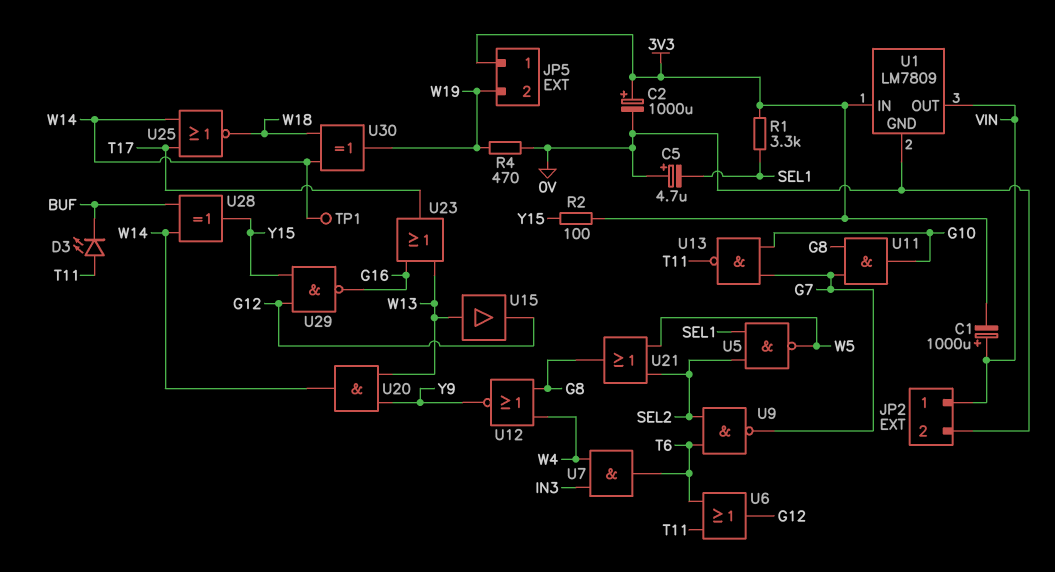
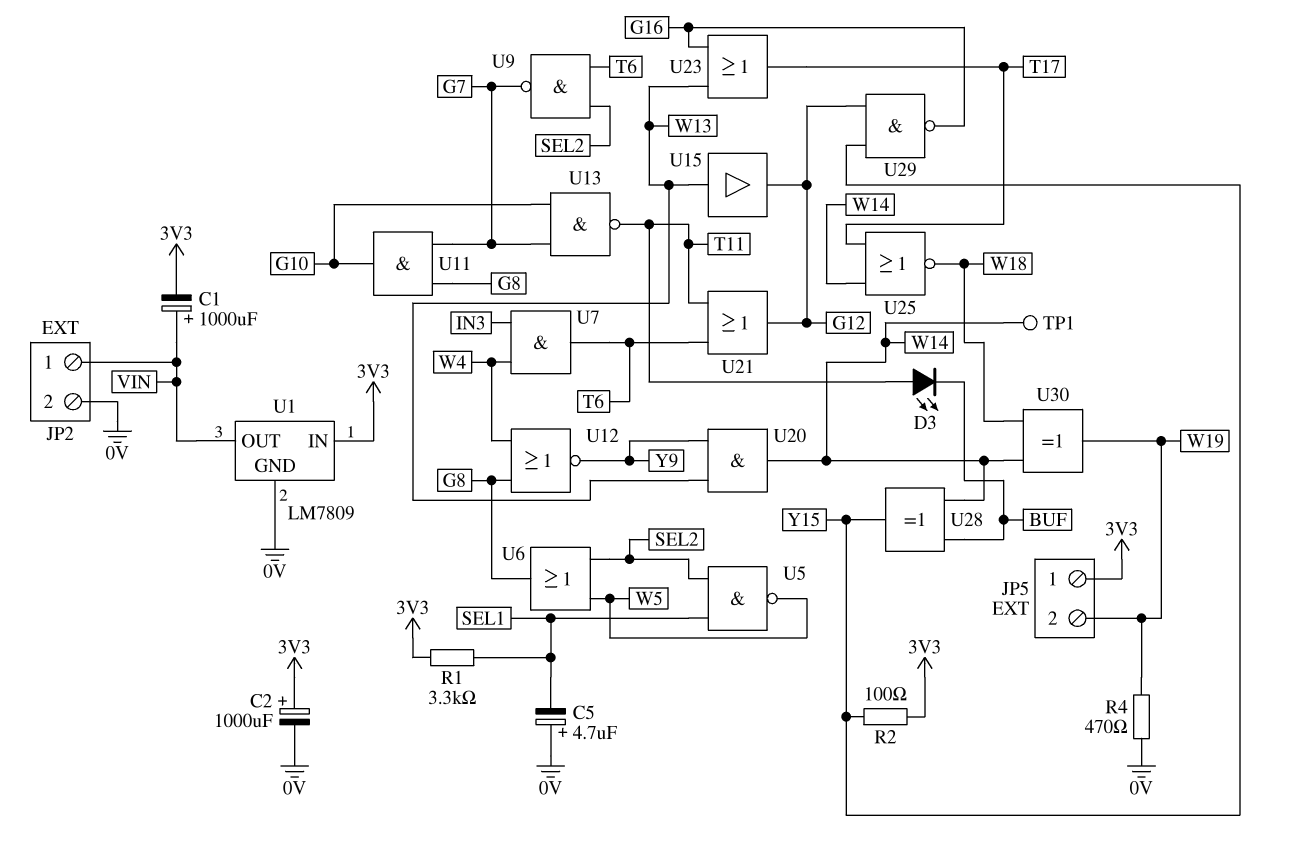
U6: OR (in T6, in T11, out G12) -> OR (in SEL2, in W5, out G8)
U21: OR (in SEL2, in W5, out G8) -> OR (in T6, in T11, out G12)

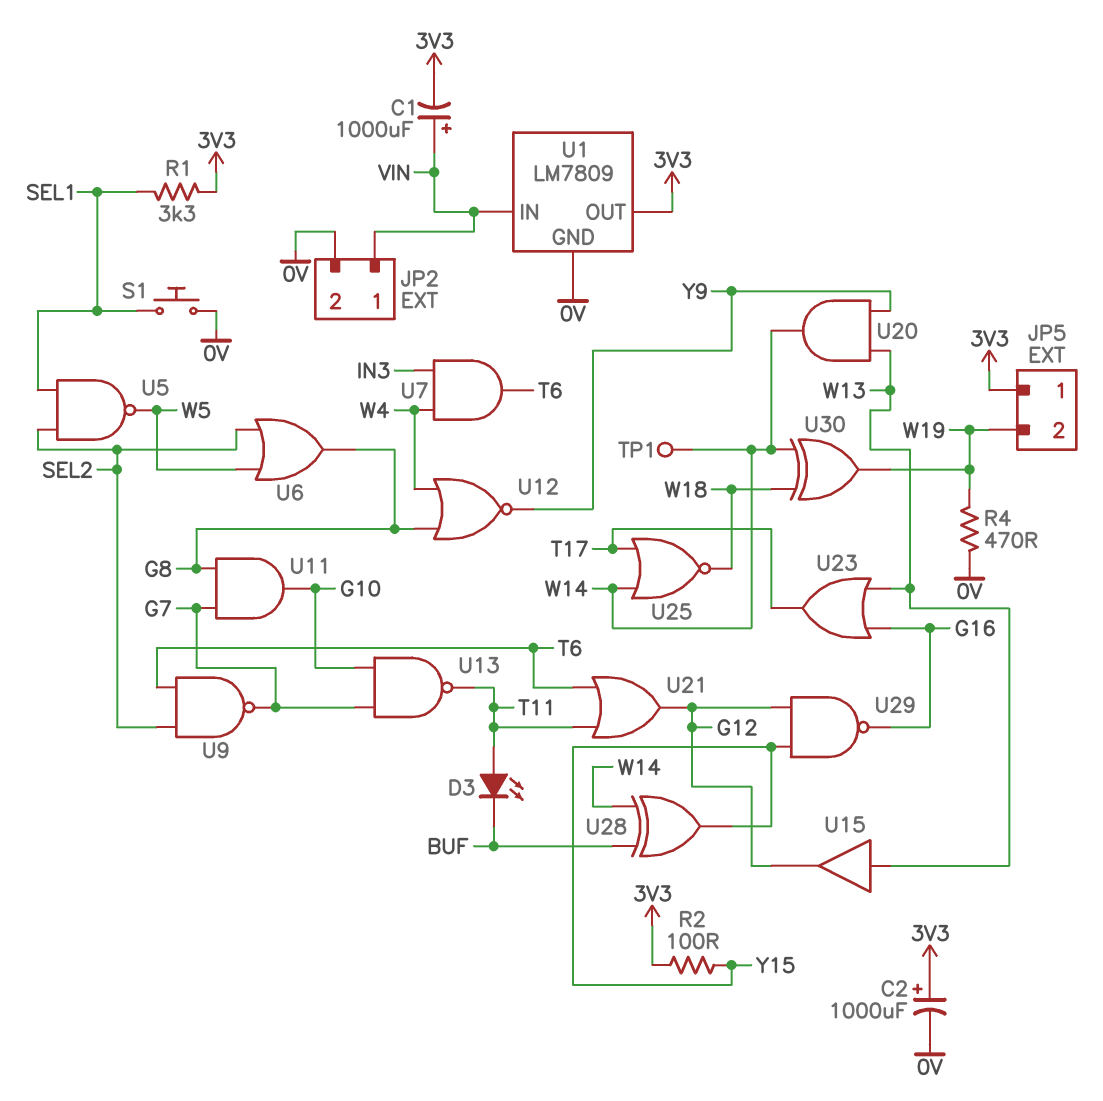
C5: 4.7uF (plus 0V, minus SEL1) -> none
S1: none -> button (0V, SEL1)
U1 pin IN: 3V3 -> VIN
U1 pin OUT: VIN -> 3V3

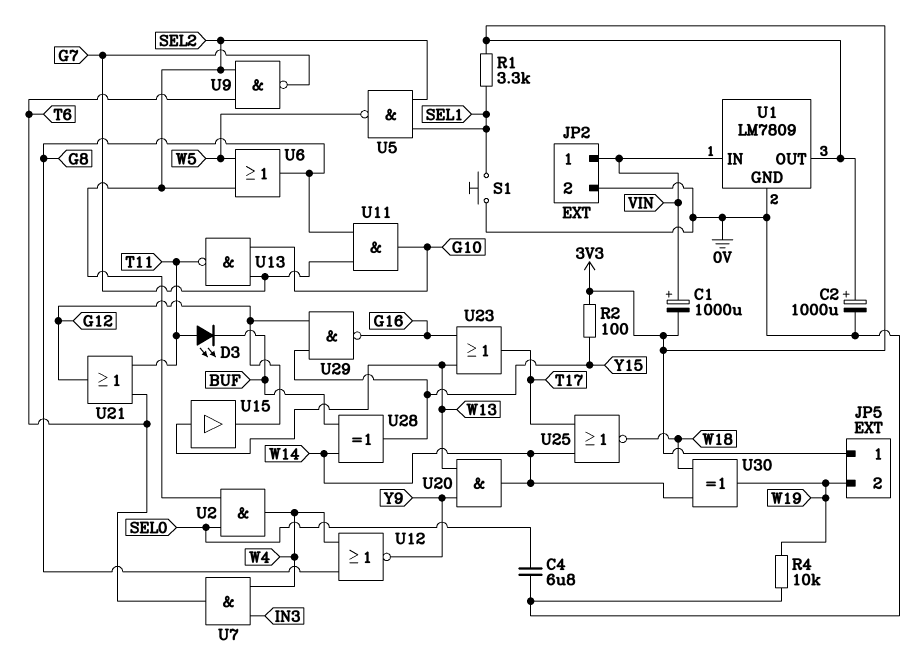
C4: none -> 6.8uF (0V, SEL0)
R4: 470 (0V, W19) -> 10k (0V, W19)
TP1: test point (W14) -> none
U2: none -> AND (in SEL0, in SEL2, out W4)

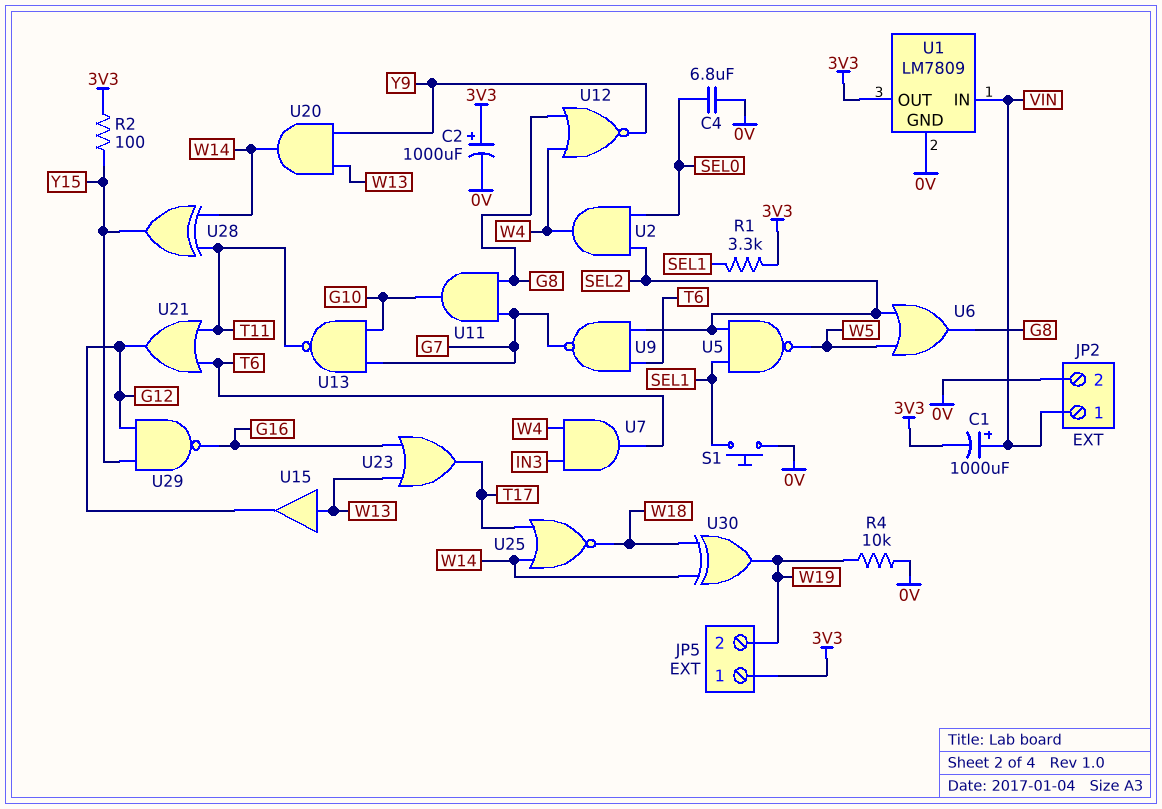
D3: LED (A T11, K BUF) -> none
U28: XOR (in BUF, in W14, out Y15) -> XOR (in T11, in W14, out Y15)

